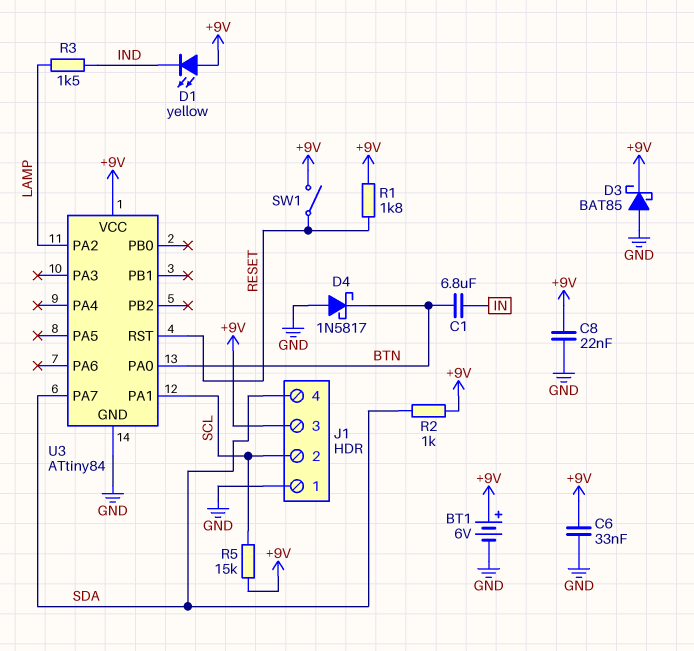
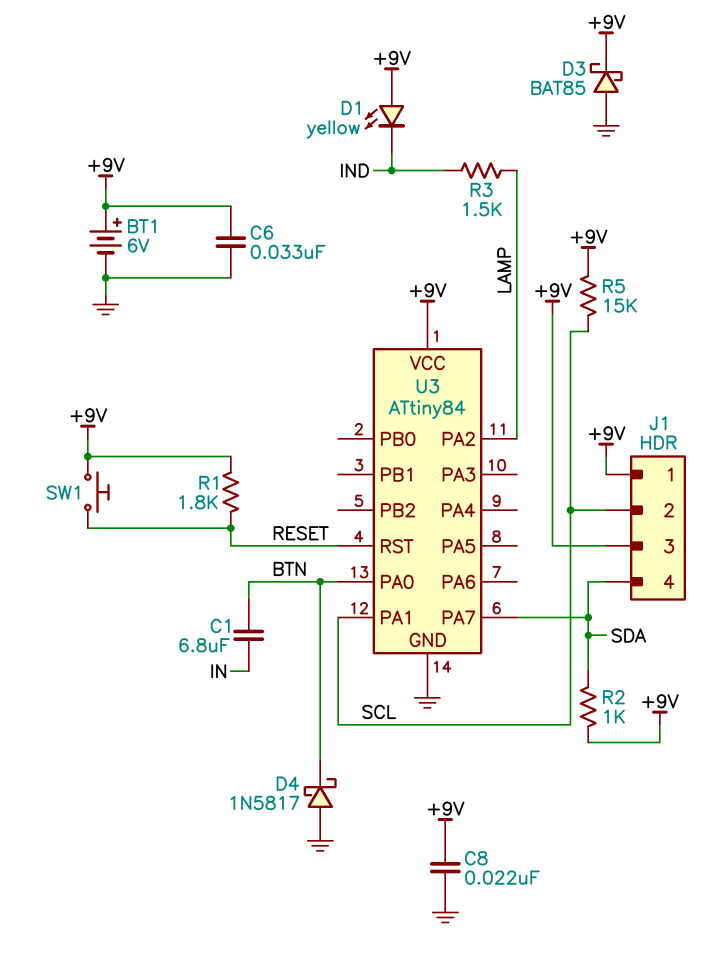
J1 pin 1: GND -> +9V
SW1: switch (+9V, RESET) -> button (+9V, RESET)

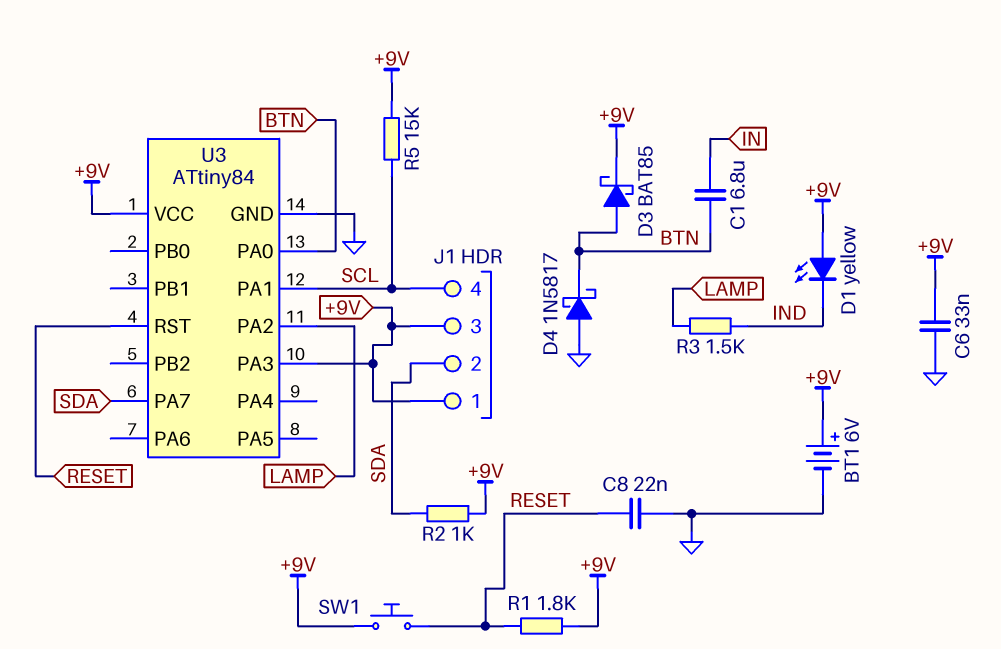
C8: 22nF (+9V, GND) -> 22nF (GND, RESET)
D3: schottky BAT85 (A GND, K +9V) -> schottky BAT85 (A BTN, K +9V)
J1 pin 2: SCL -> SDA
J1 pin 4: SDA -> SCL
U3 pin PA3: none -> +9V

